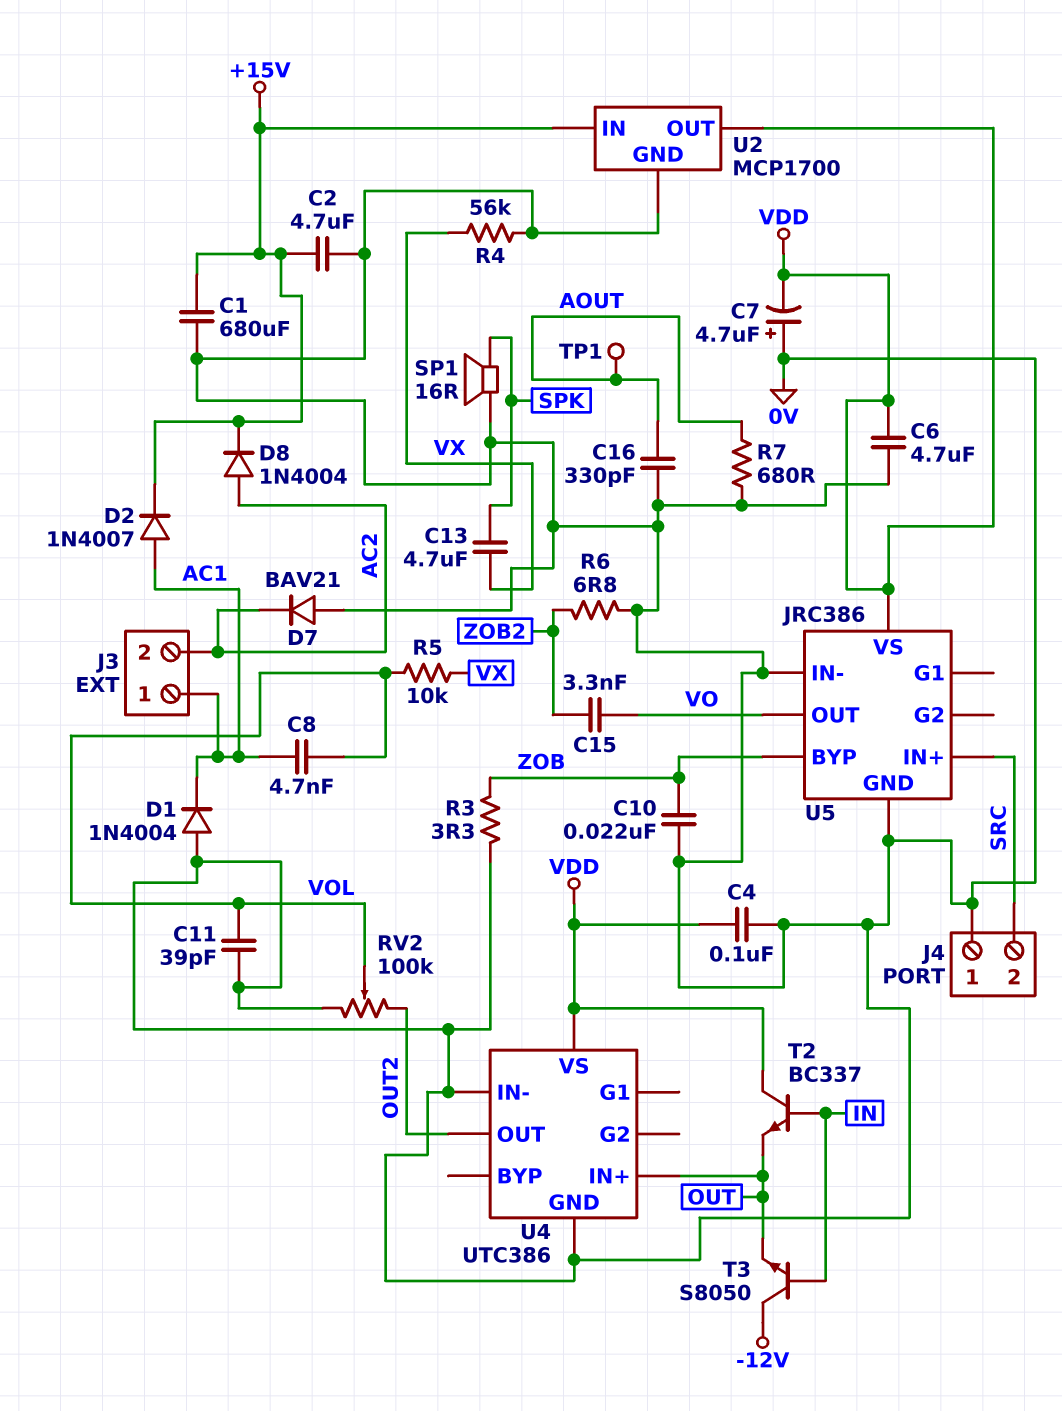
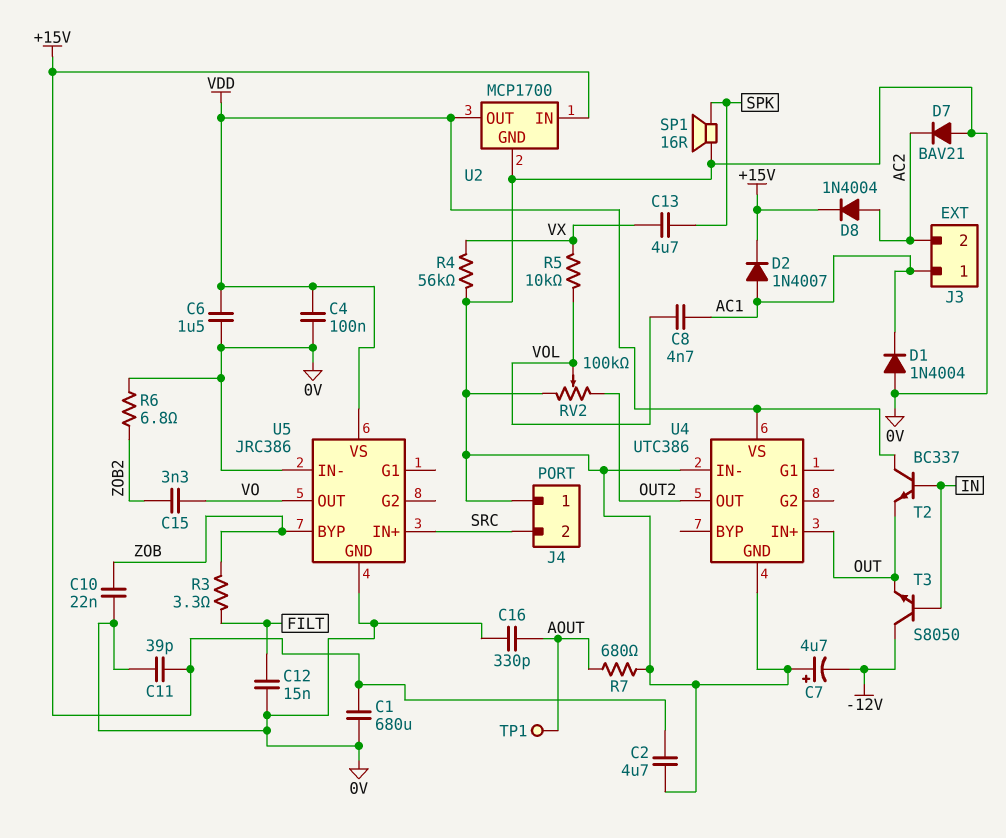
C6: 4.7uF (0V, VDD) -> 1.5uF (0V, VDD)
C7: 4.7uF (plus 0V, minus VDD) -> 4.7uF (plus 0V, minus -12V)
C11: 39pF (0V, VOL) -> 39pF (+15V, 0V)
C12: none -> 15nF (0V, FILT)
R3: 3.3 (0V, ZOB) -> 3.3 (FILT, ZOB)

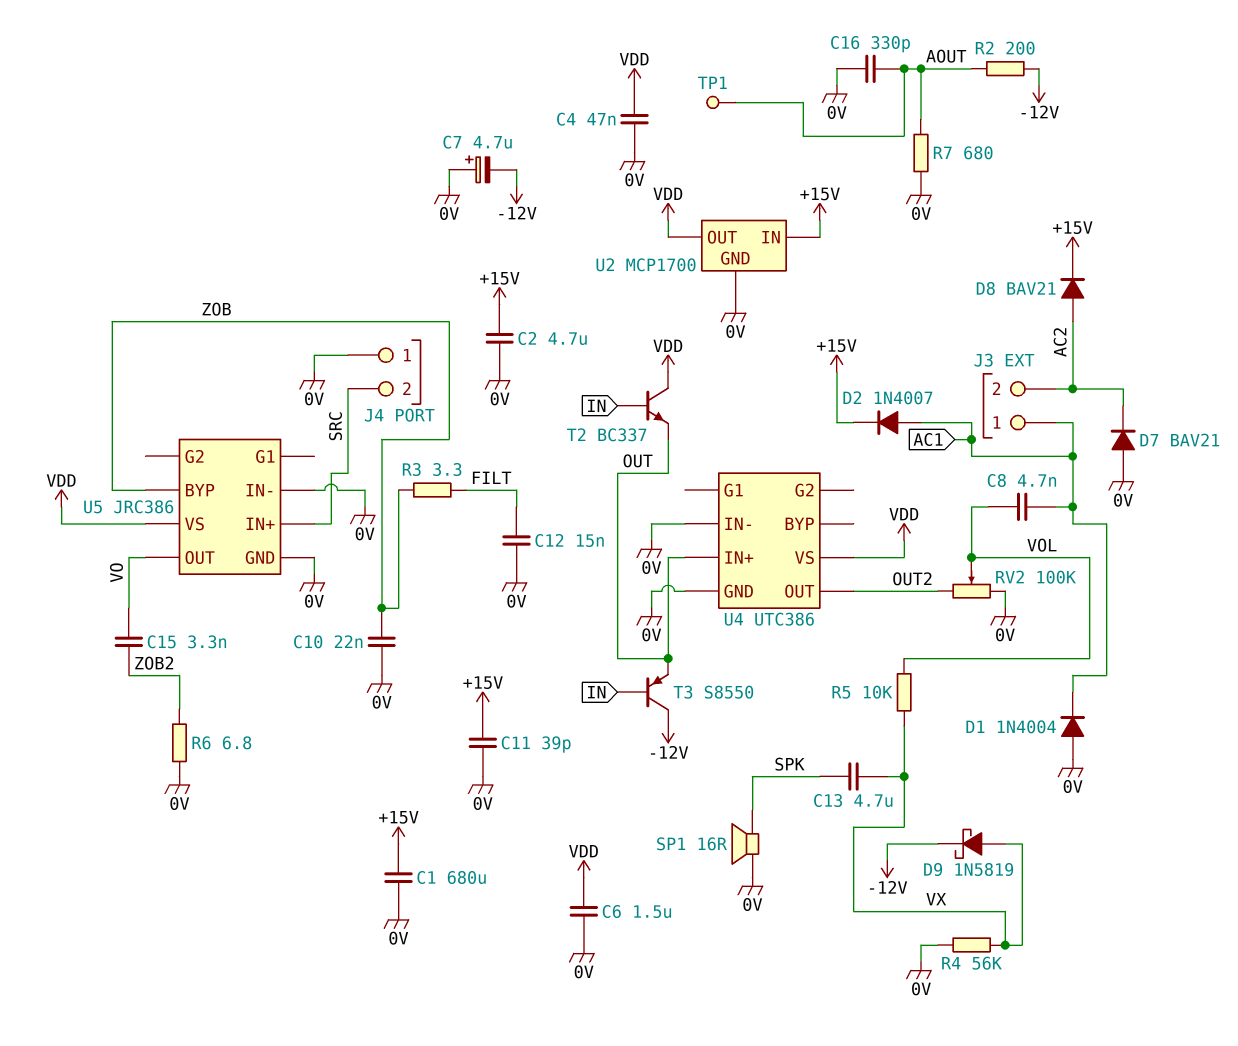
C4: 100nF (0V, VDD) -> 47nF (0V, VDD)
D8: diode 1N4004 (A AC2, K +15V) -> diode BAV21 (A AC2, K +15V)
D9: none -> schottky 1N5819 (A VX, K -12V)
R2: none -> 200 (-12V, AOUT)
T3: NPN S8050 (B IN, C -12V, E OUT) -> PNP S8550 (B IN, C -12V, E OUT)

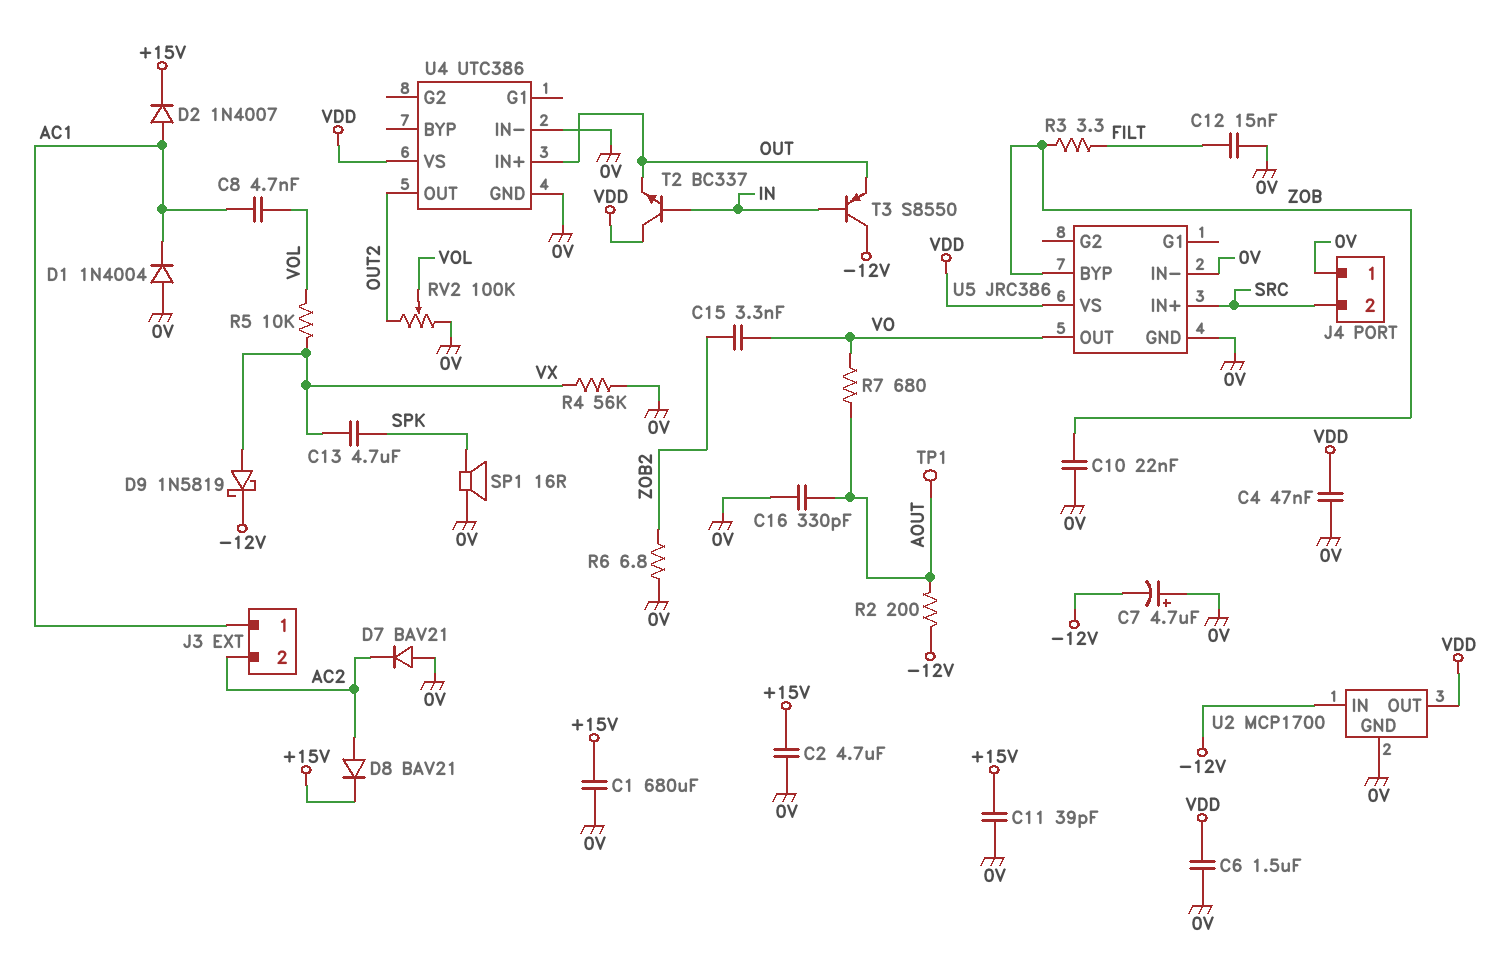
R7: 680 (0V, AOUT) -> 680 (AOUT, VO)
U2 pin IN: +15V -> -12V

